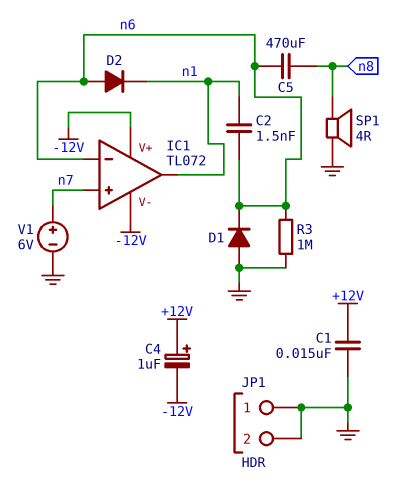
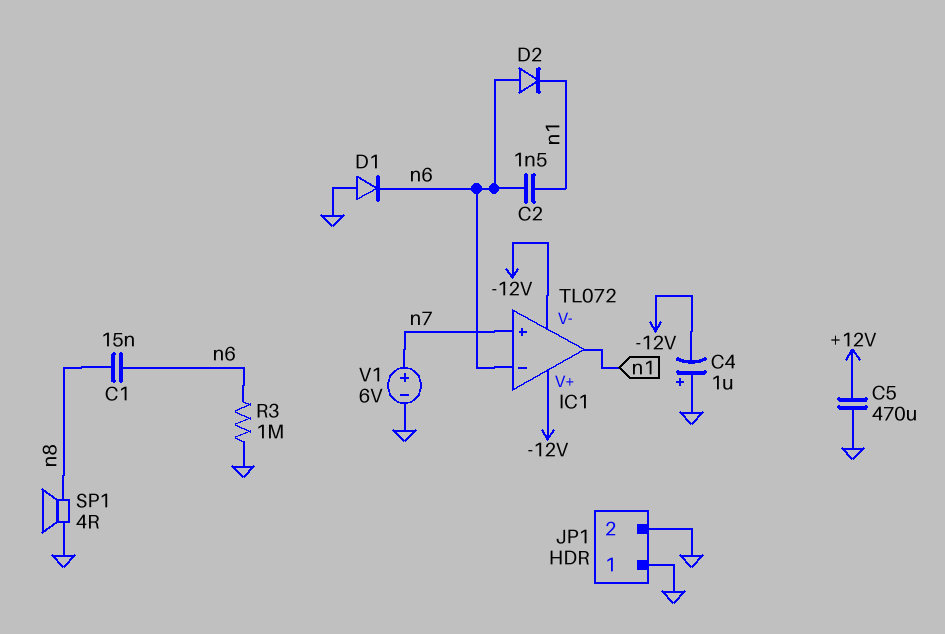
C1: 15nF (+12V, GND) -> 15nF (n6, n8)
C4: 1uF (plus +12V, minus -12V) -> 1uF (plus GND, minus -12V)
C5: 470uF (n6, n8) -> 470uF (+12V, GND)

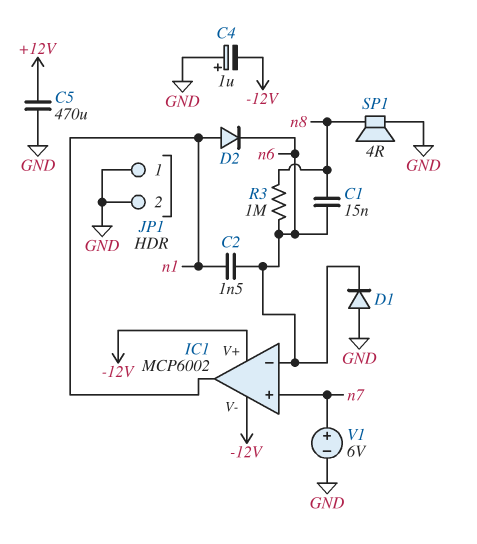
D2: diode (A n6, K n1) -> diode (A n1, K n6)
IC1: TL072 -> MCP6002
R3: 1M (GND, n6) -> 1M (n6, n8)

